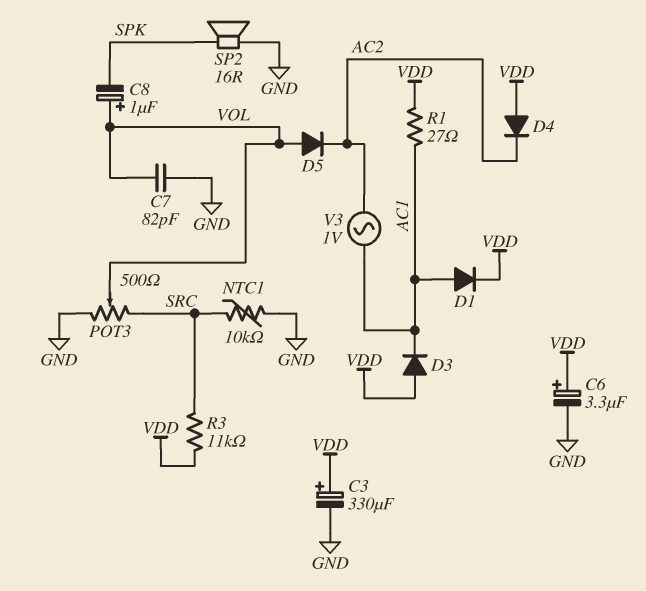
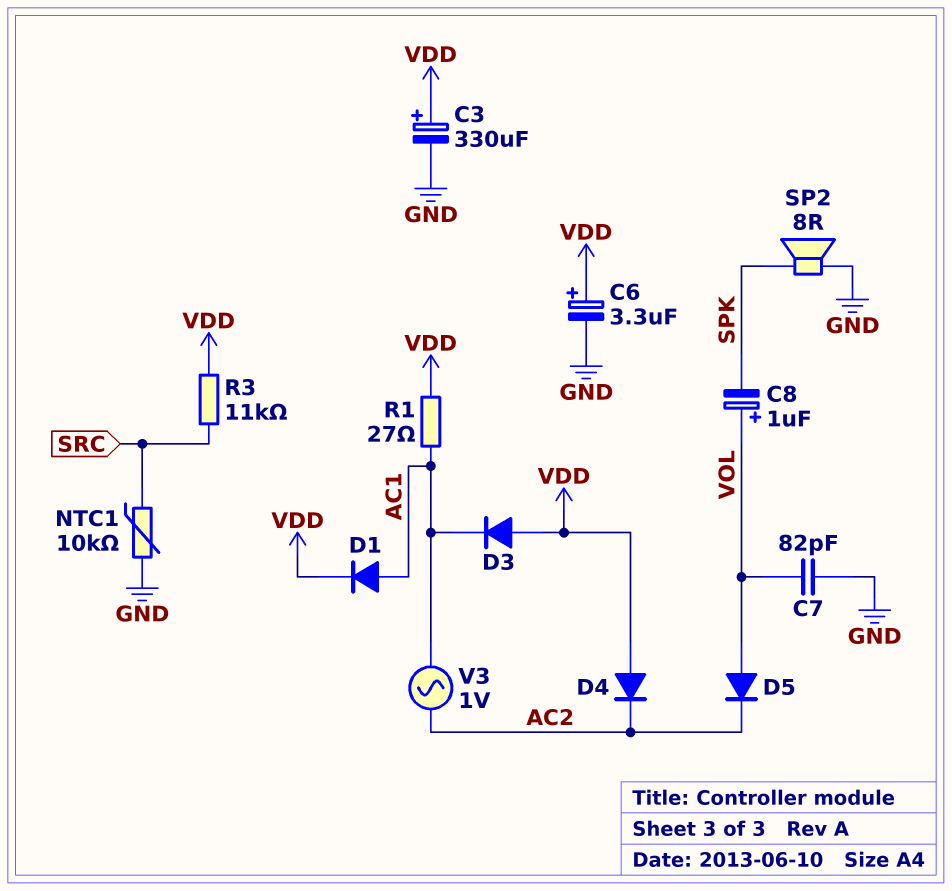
POT3: 500 (GND, SRC, wiper VOL) -> none
SP2: speaker 16R (GND, SPK) -> speaker 8R (GND, SPK)

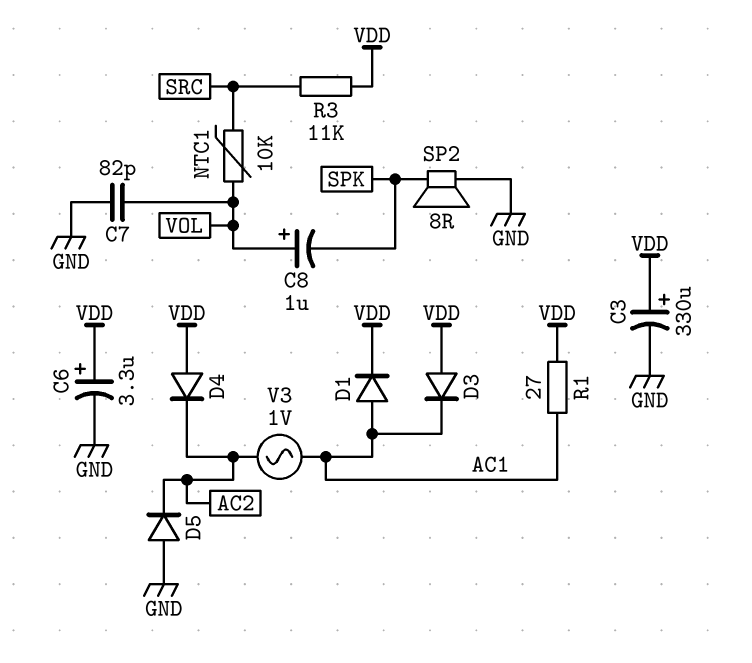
D5: diode (A VOL, K AC2) -> diode (A GND, K AC2)
NTC1: 10k (GND, SRC) -> 10k (SRC, VOL)

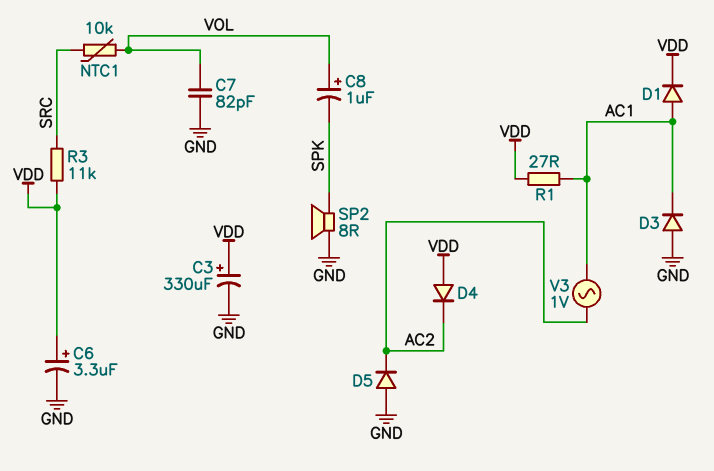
D3: diode (A VDD, K AC1) -> diode (A GND, K AC1)

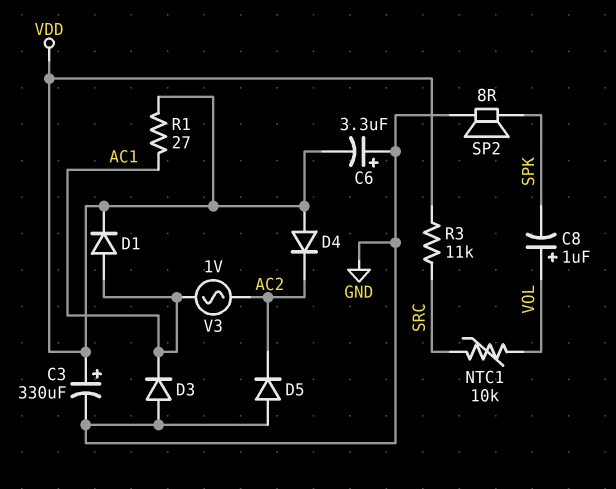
C6: 3.3uF (plus VDD, minus GND) -> 3.3uF (plus GND, minus VDD)
C7: 82pF (GND, VOL) -> none

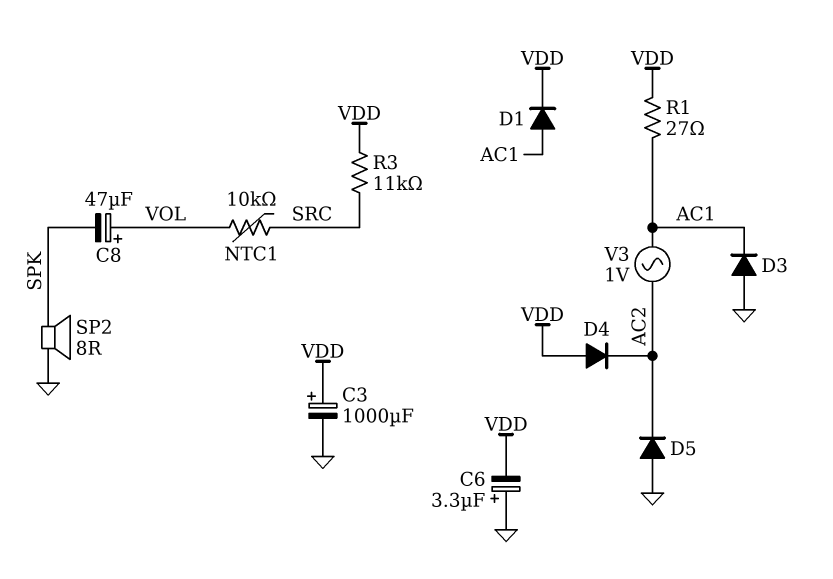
C3: 330uF (plus VDD, minus GND) -> 1000uF (plus VDD, minus GND)
C8: 1uF (plus VOL, minus SPK) -> 47uF (plus VOL, minus SPK)

